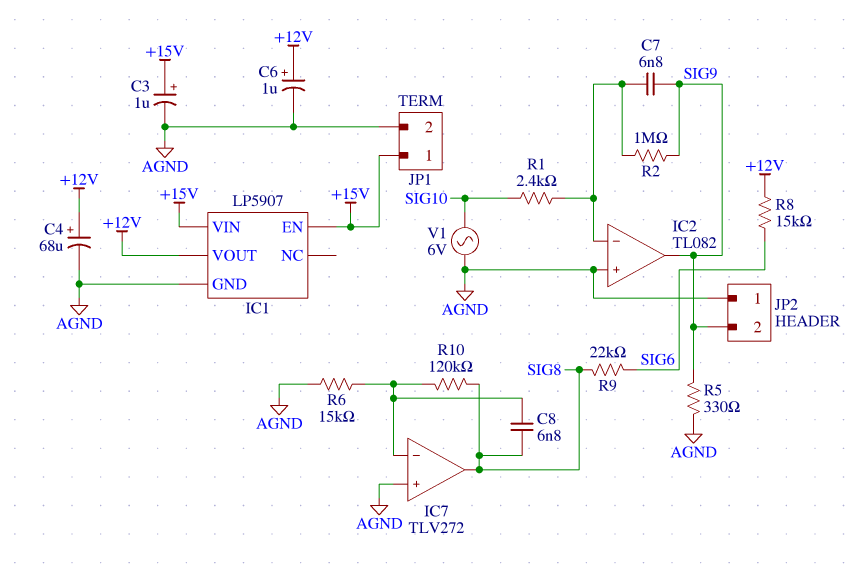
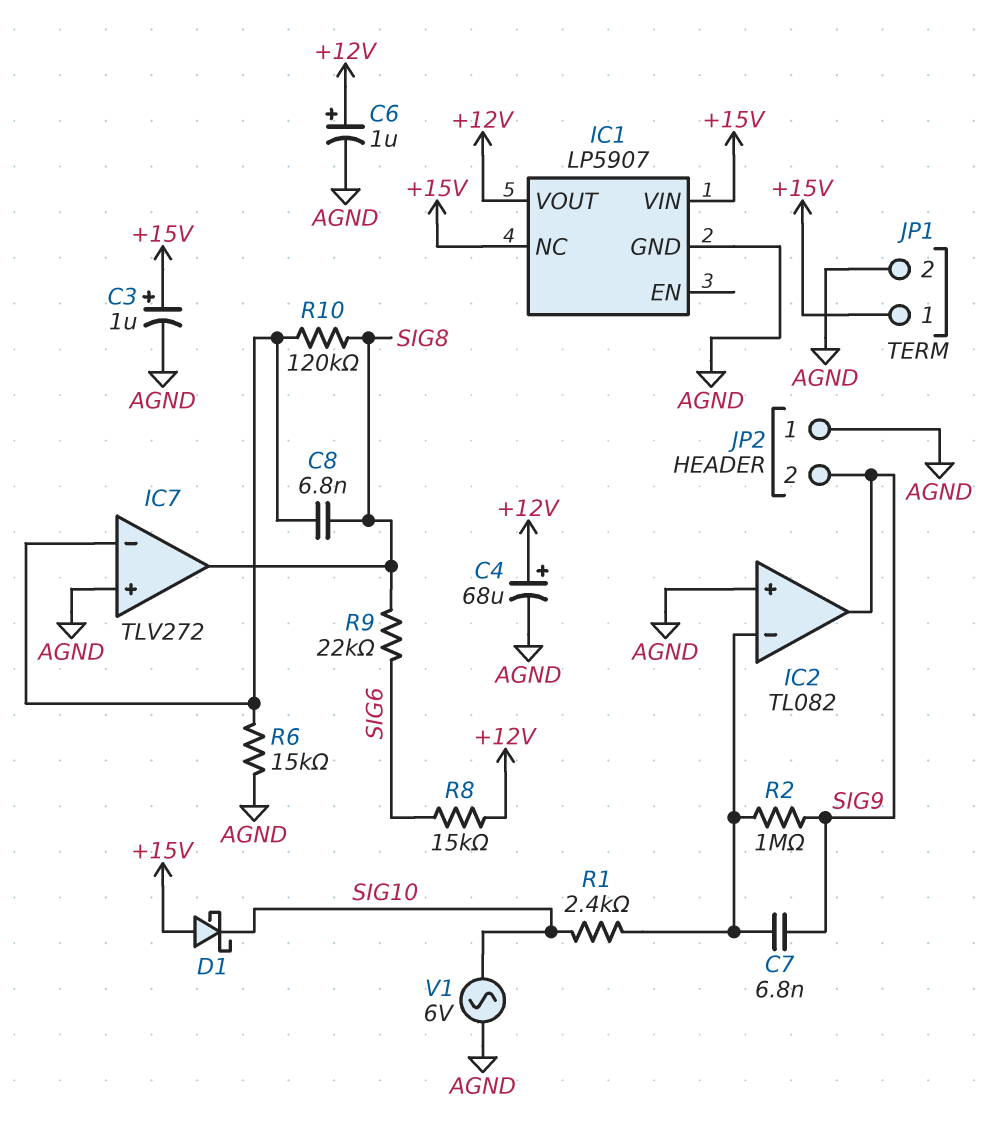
D1: none -> schottky (A +15V, K SIG10)
IC1 pin EN: +15V -> none
IC1 pin NC: none -> +15V
R5: 330 (AGND, SIG9) -> none

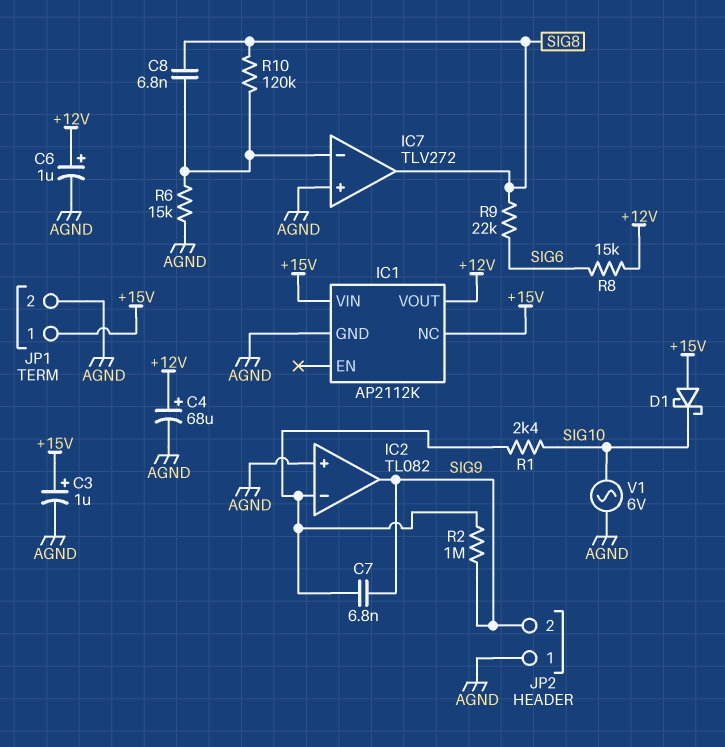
IC1: LP5907 -> AP2112K

